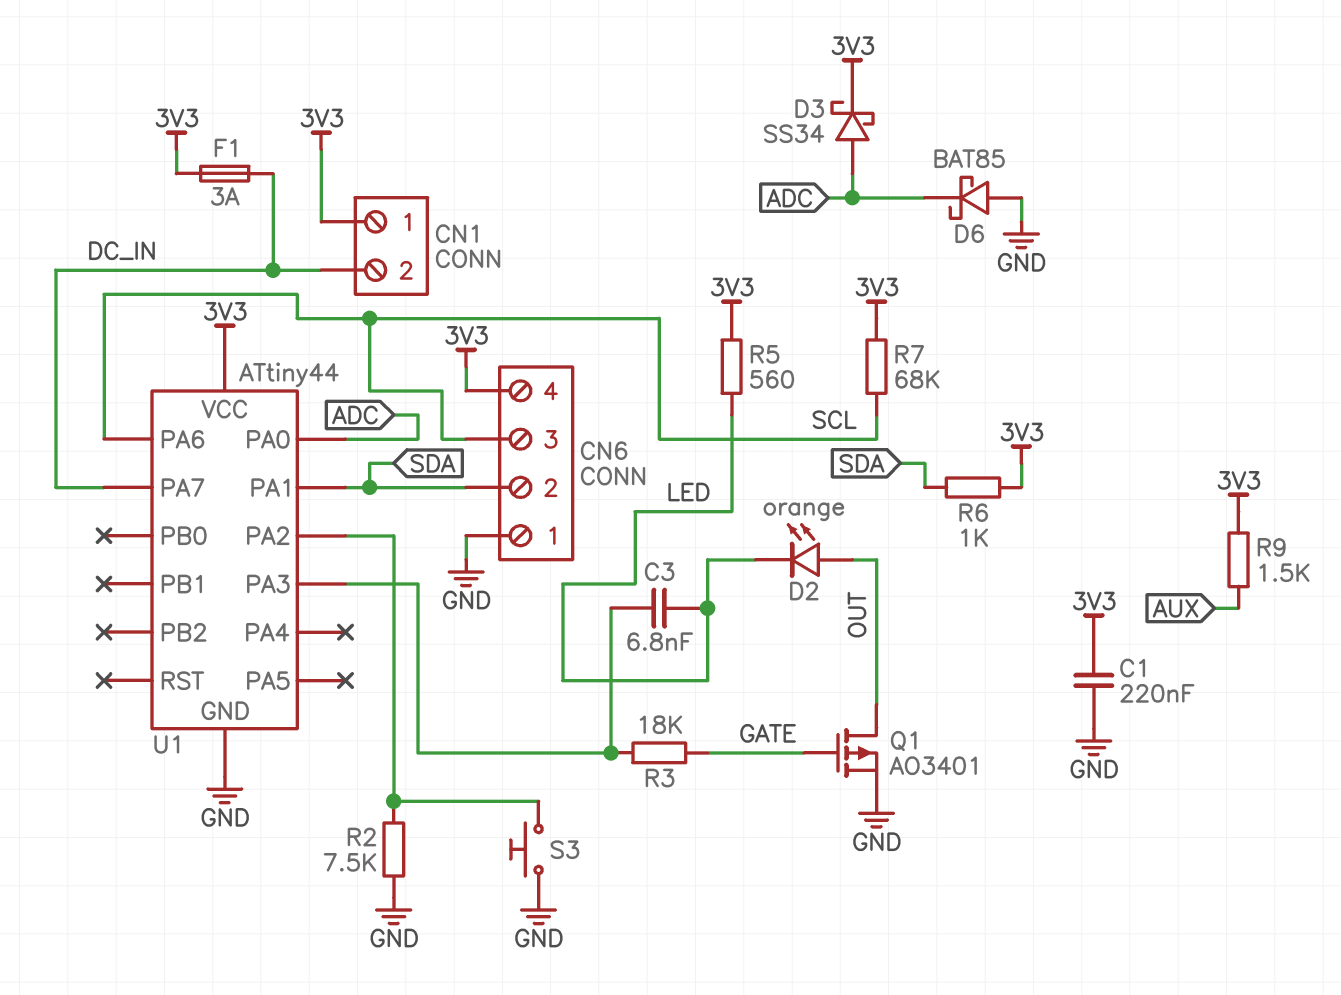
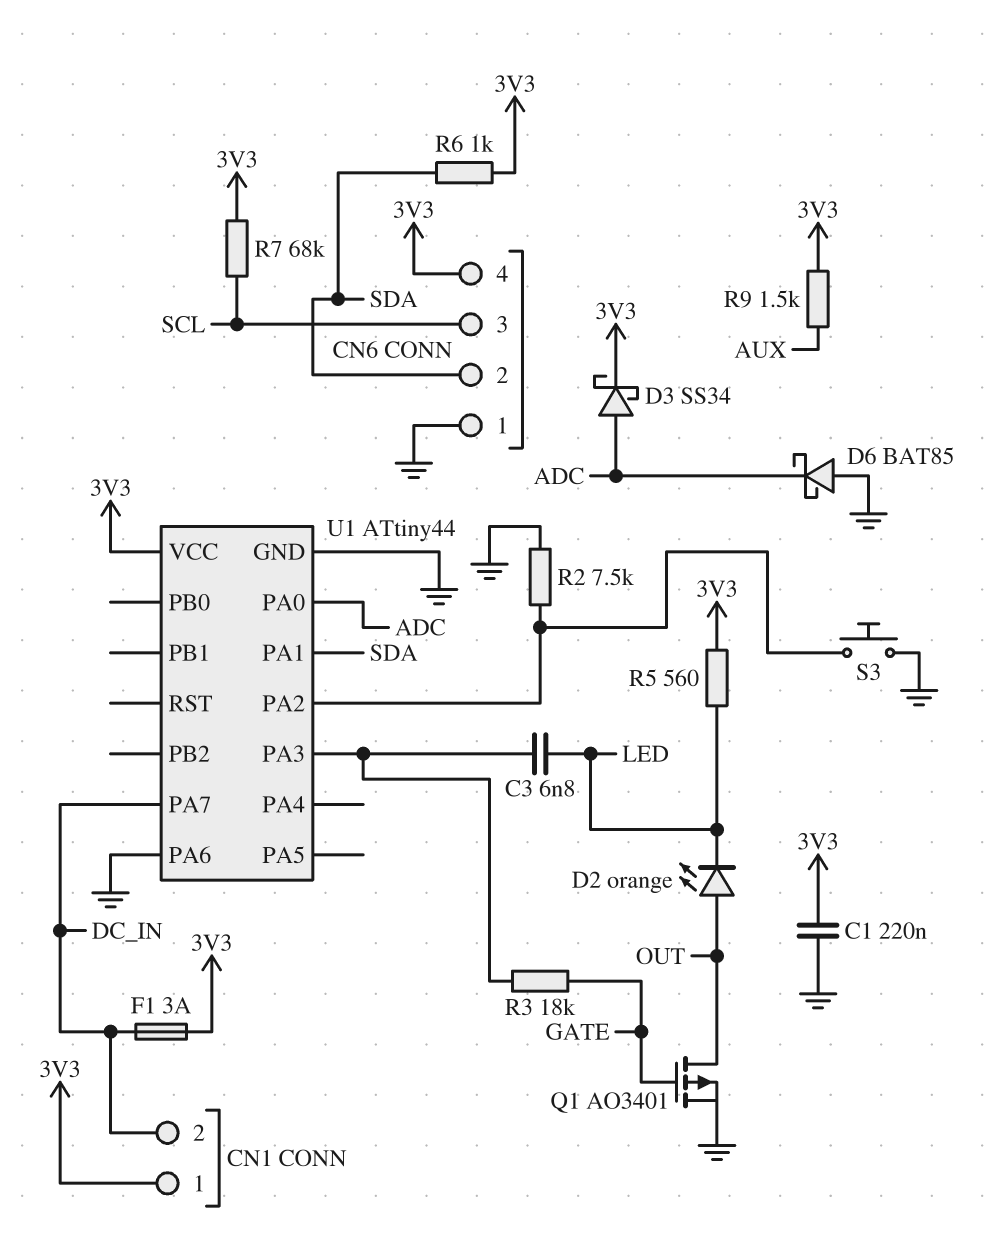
U1 pin PA6: SCL -> GND

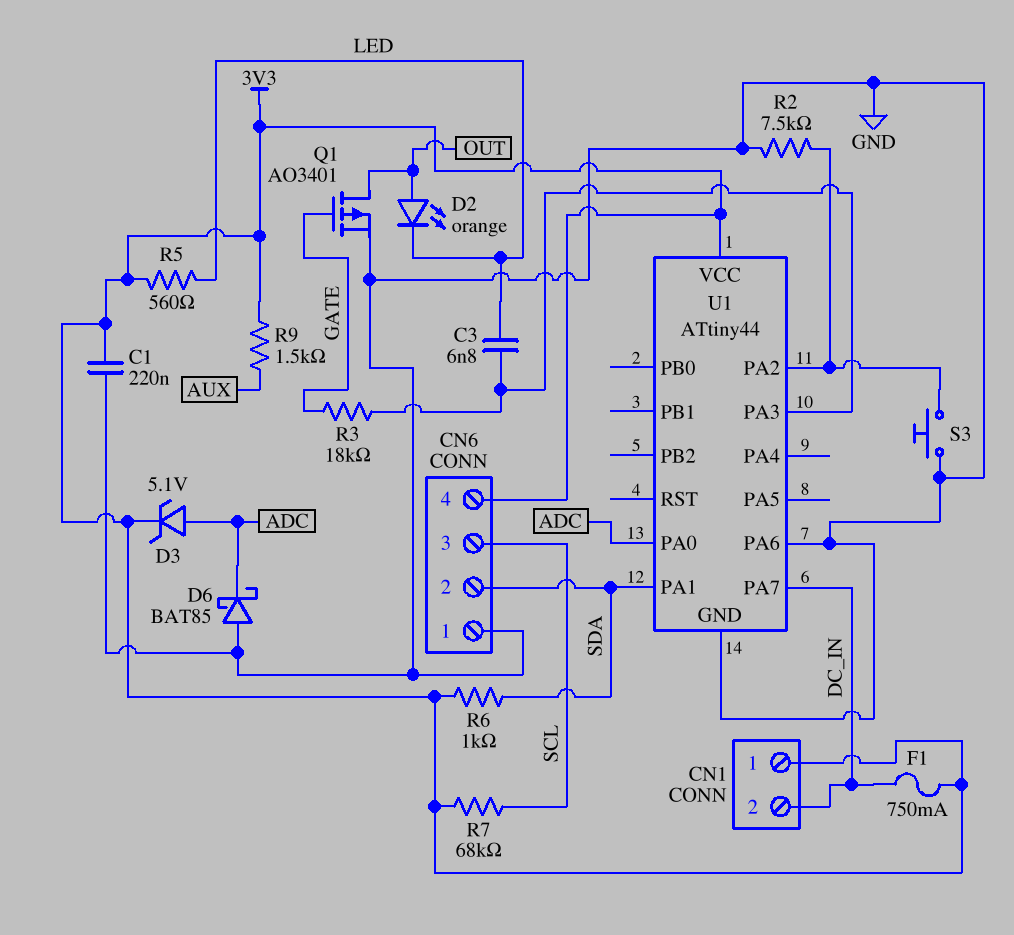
D3: schottky SS34 (A ADC, K 3V3) -> zener 5.1V (A ADC, K 3V3)
F1: 3A (3V3, DC_IN) -> 750mA (3V3, DC_IN)

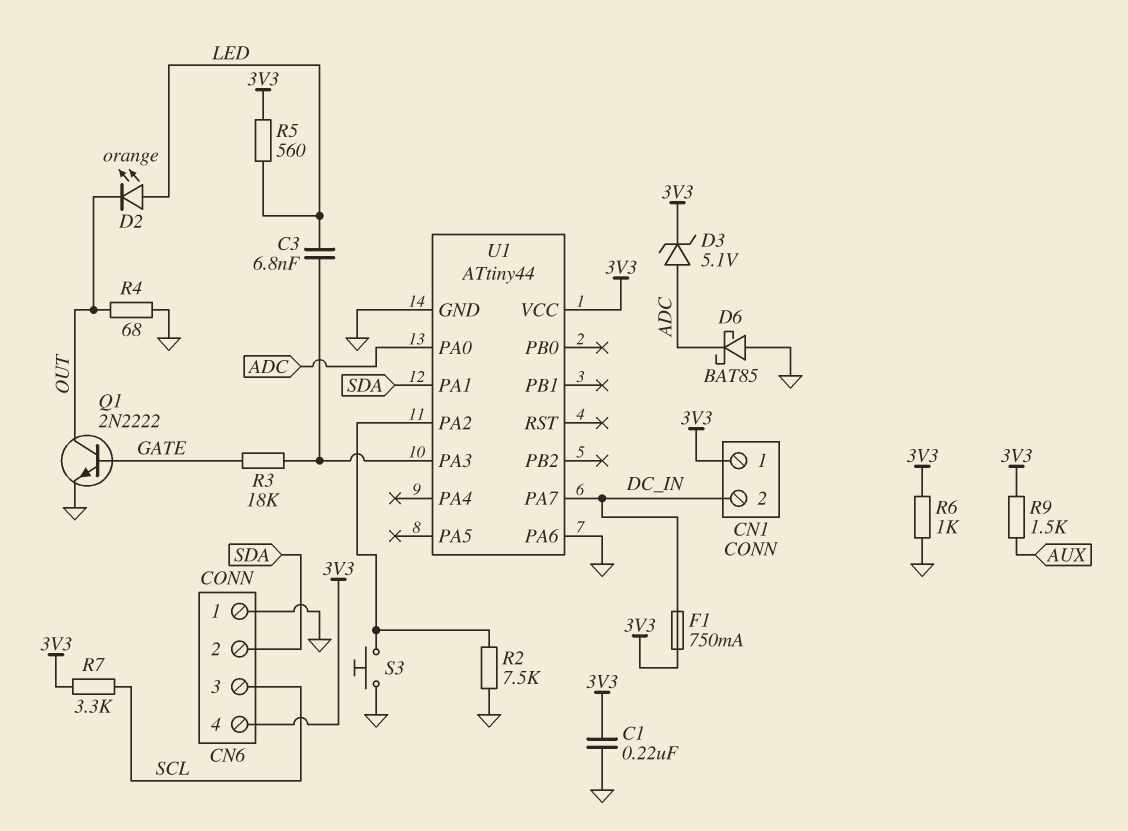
D2: LED orange (A OUT, K LED) -> LED orange (A LED, K OUT)
Q1: PMOS AO3401 (G GATE, D OUT, S GND) -> NPN 2N2222 (B GATE, C OUT, E GND)
R4: none -> 68 (GND, OUT)
R6: 1k (3V3, SDA) -> 1k (3V3, GND)
R7: 68k (3V3, SCL) -> 3.3k (3V3, SCL)

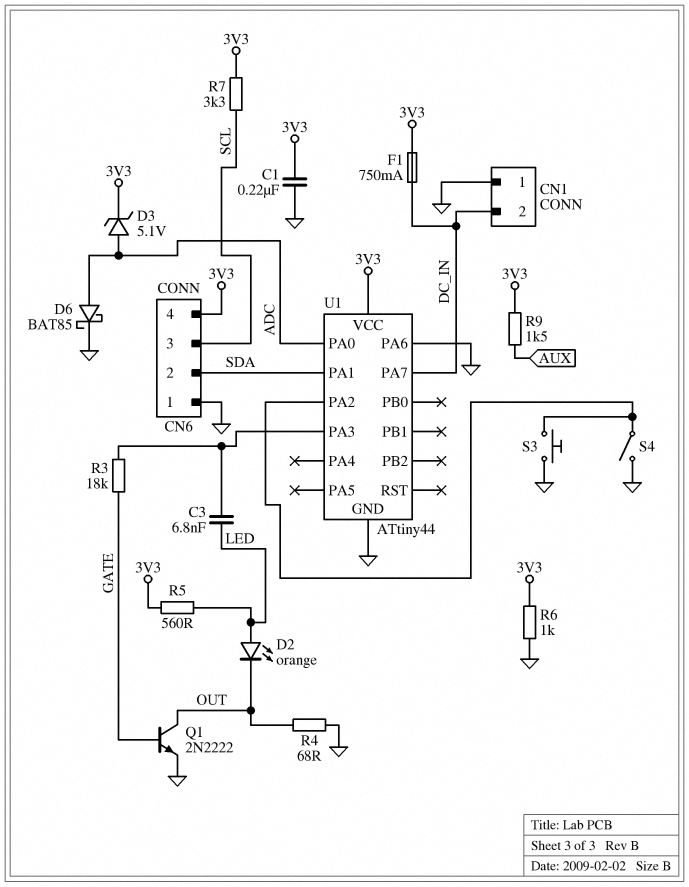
CN1 pin 1: 3V3 -> GND
D6: schottky BAT85 (A GND, K ADC) -> schottky BAT85 (A ADC, K GND)
R2: 7.5k (GND, U1/PA2) -> none
S4: none -> switch (GND, U1/PA2)

